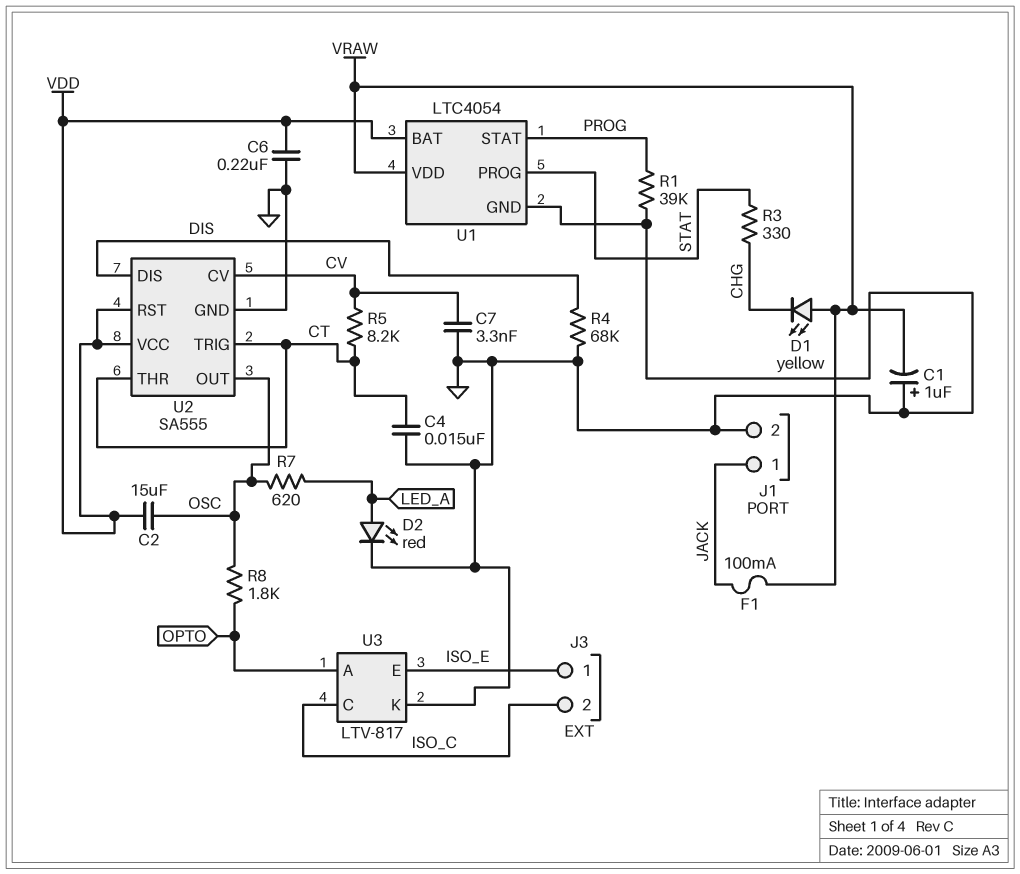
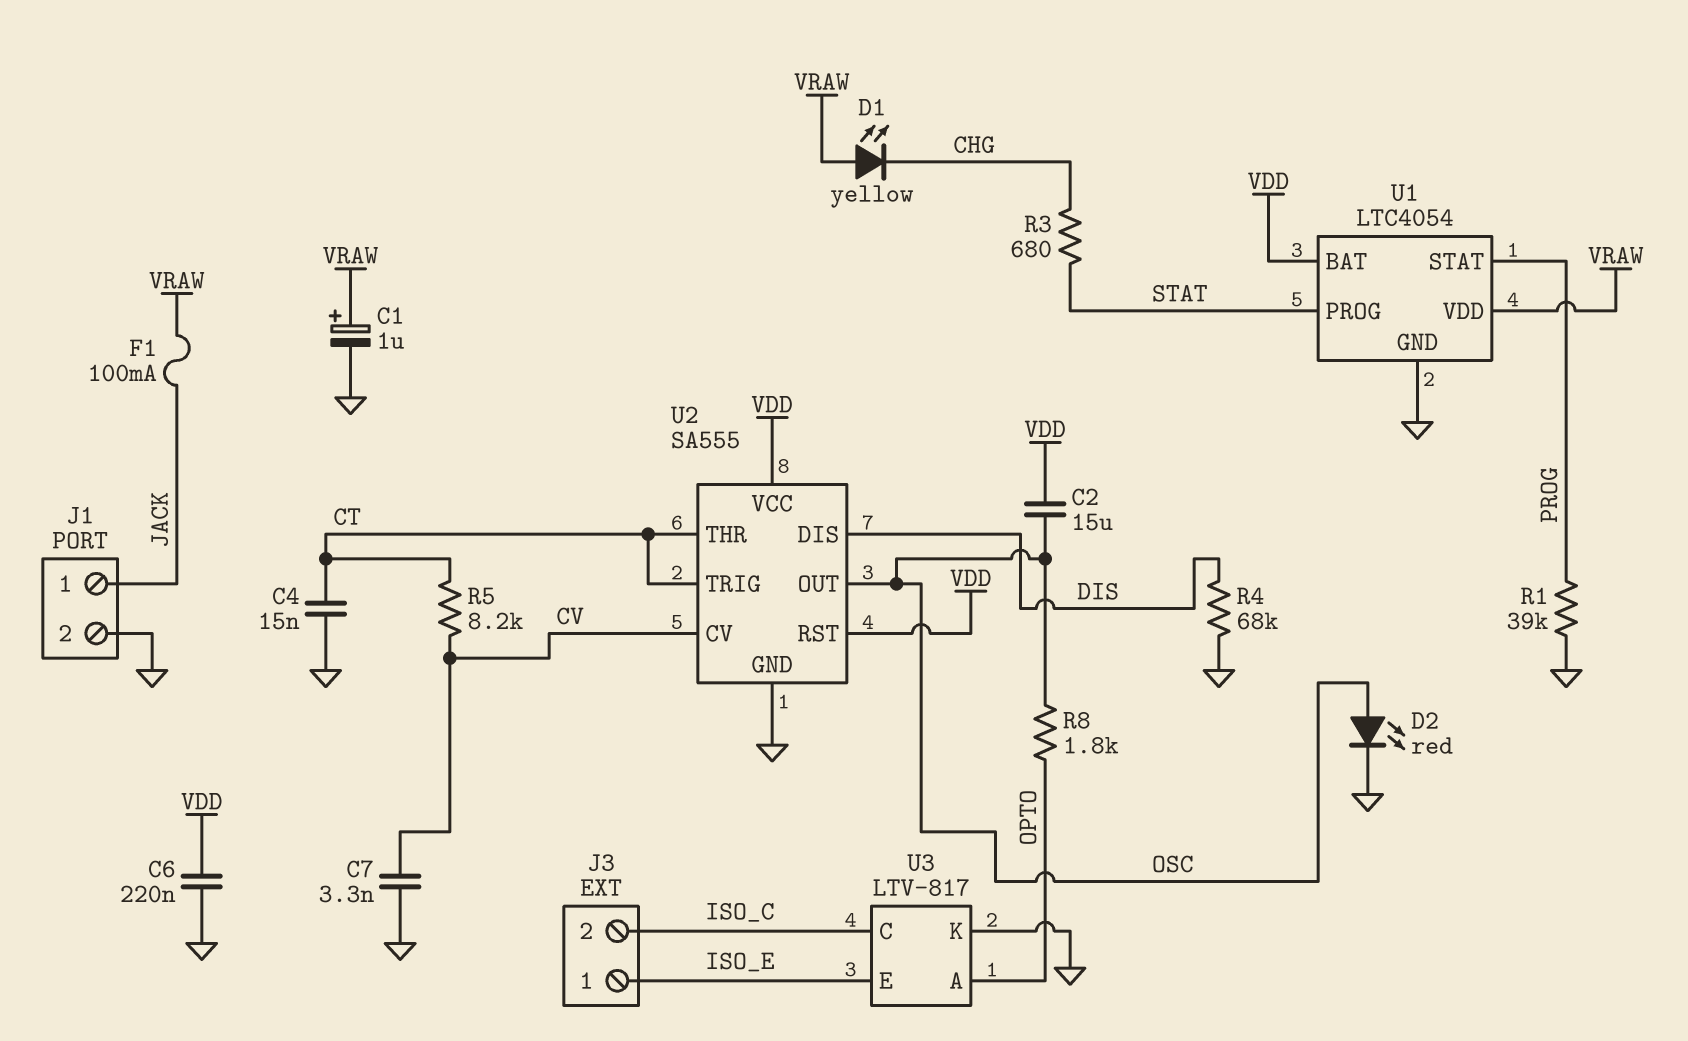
C1: 1uF (plus GND, minus VRAW) -> 1uF (plus VRAW, minus GND)
D2: LED red (A LED_A, K GND) -> LED red (A OSC, K GND)
R3: 330 (CHG, STAT) -> 680 (CHG, STAT)
R7: 620 (LED_A, OSC) -> none

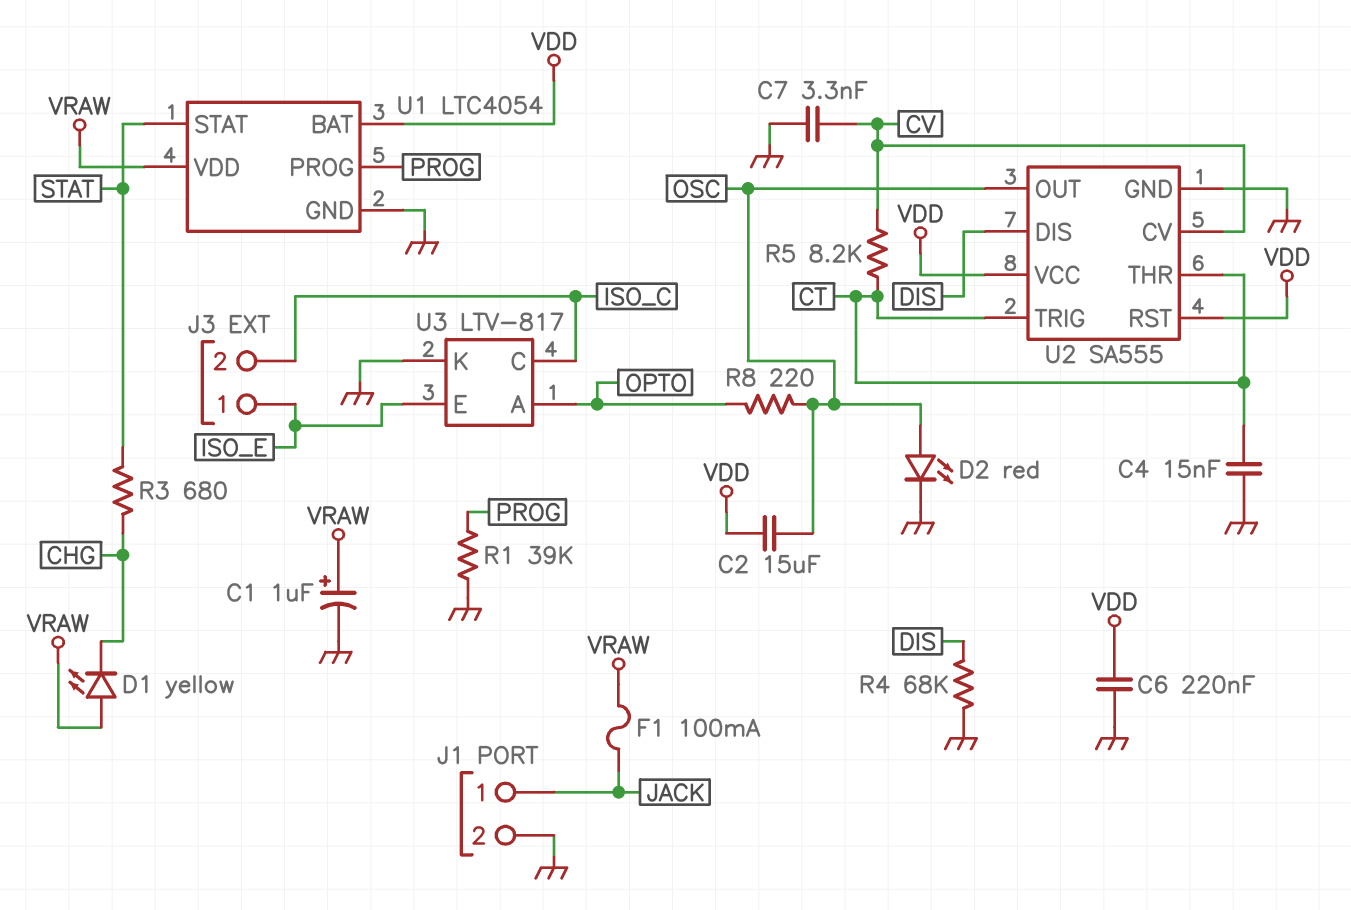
R8: 1.8k (OPTO, OSC) -> 220 (OPTO, OSC)
U1 pin PROG: STAT -> PROG
U1 pin STAT: PROG -> STAT

